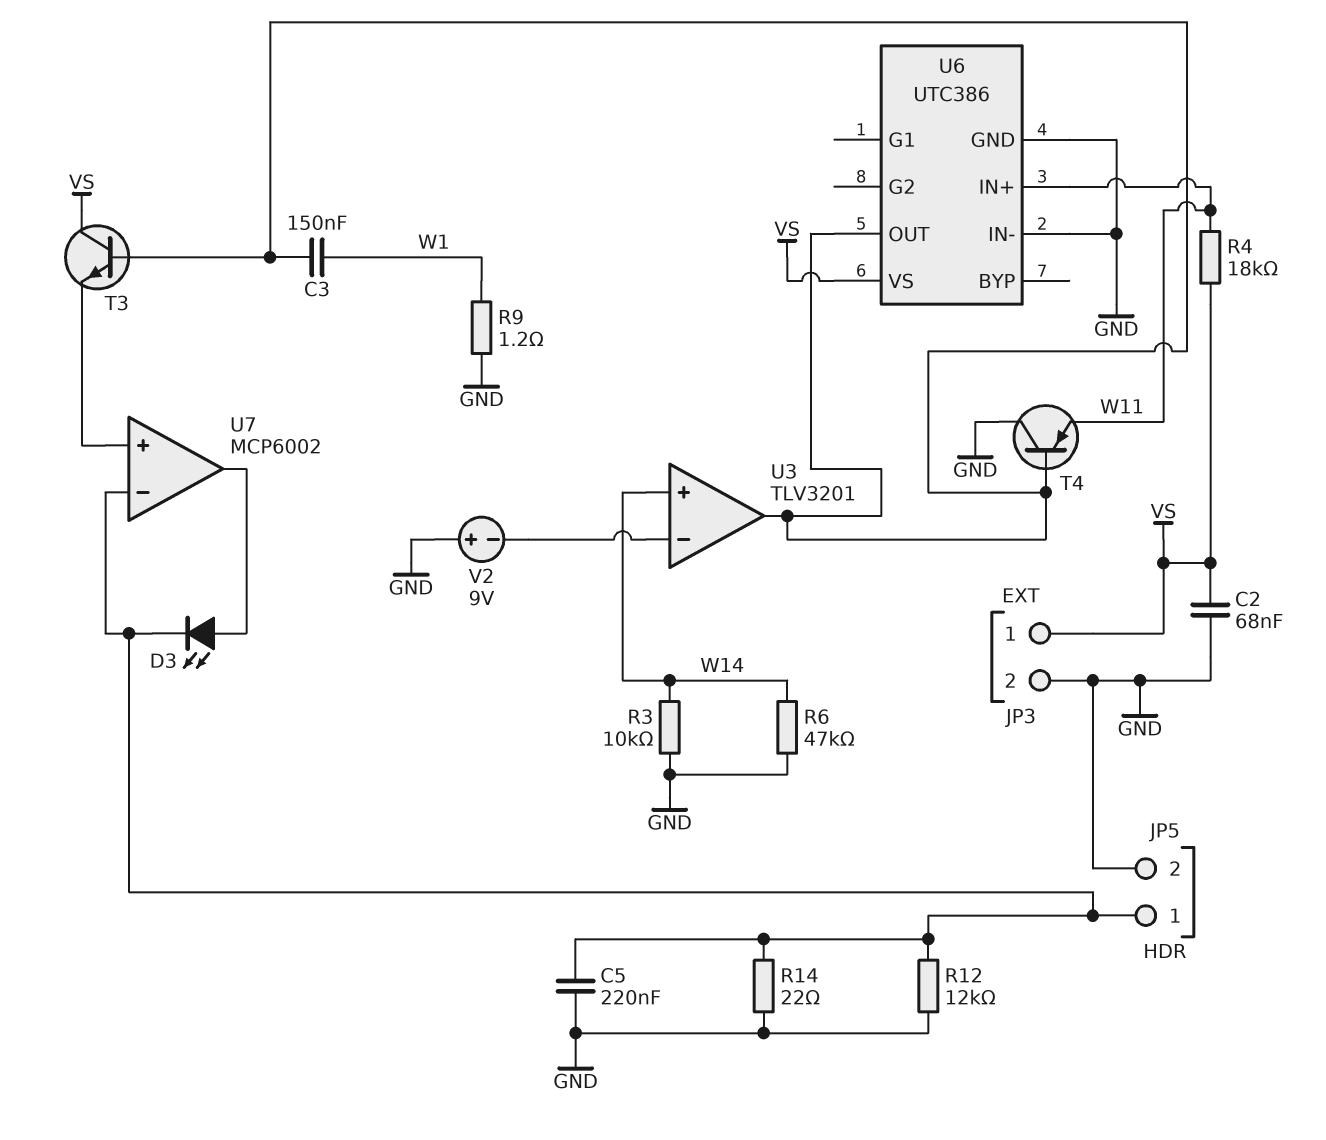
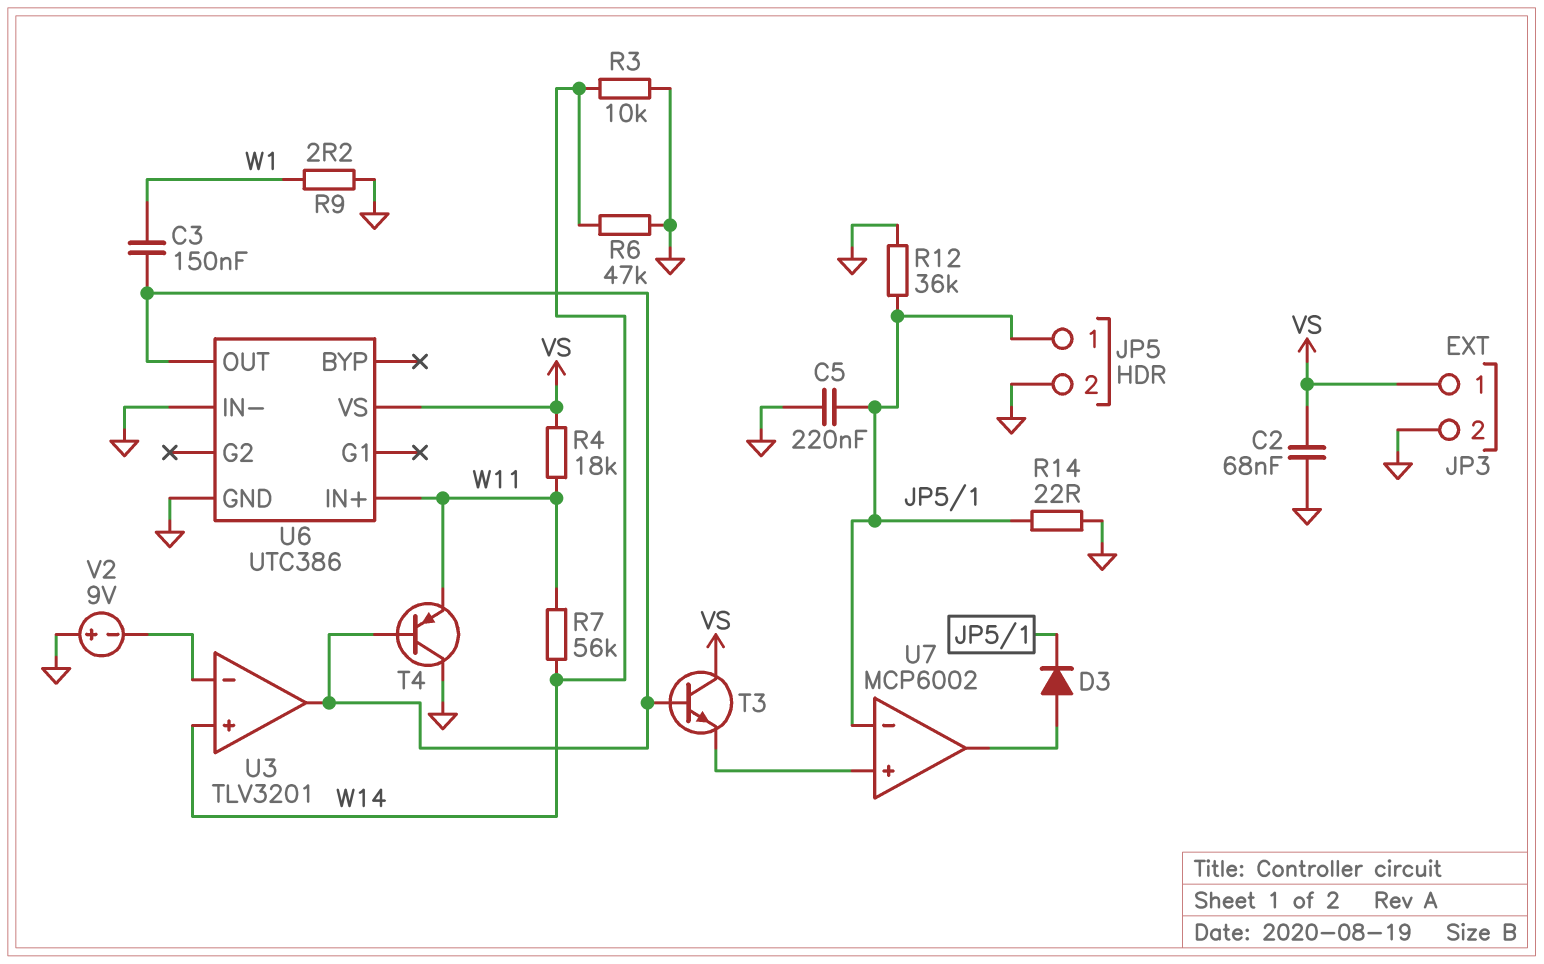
D3: LED (A U7/out, K JP5/1) -> diode (A U7/out, K JP5/1)
R7: none -> 56k (W11, W14)
R9: 1.2 (GND, W1) -> 2.2 (GND, W1)
R12: 12k (GND, JP5/1) -> 36k (GND, JP5/1)

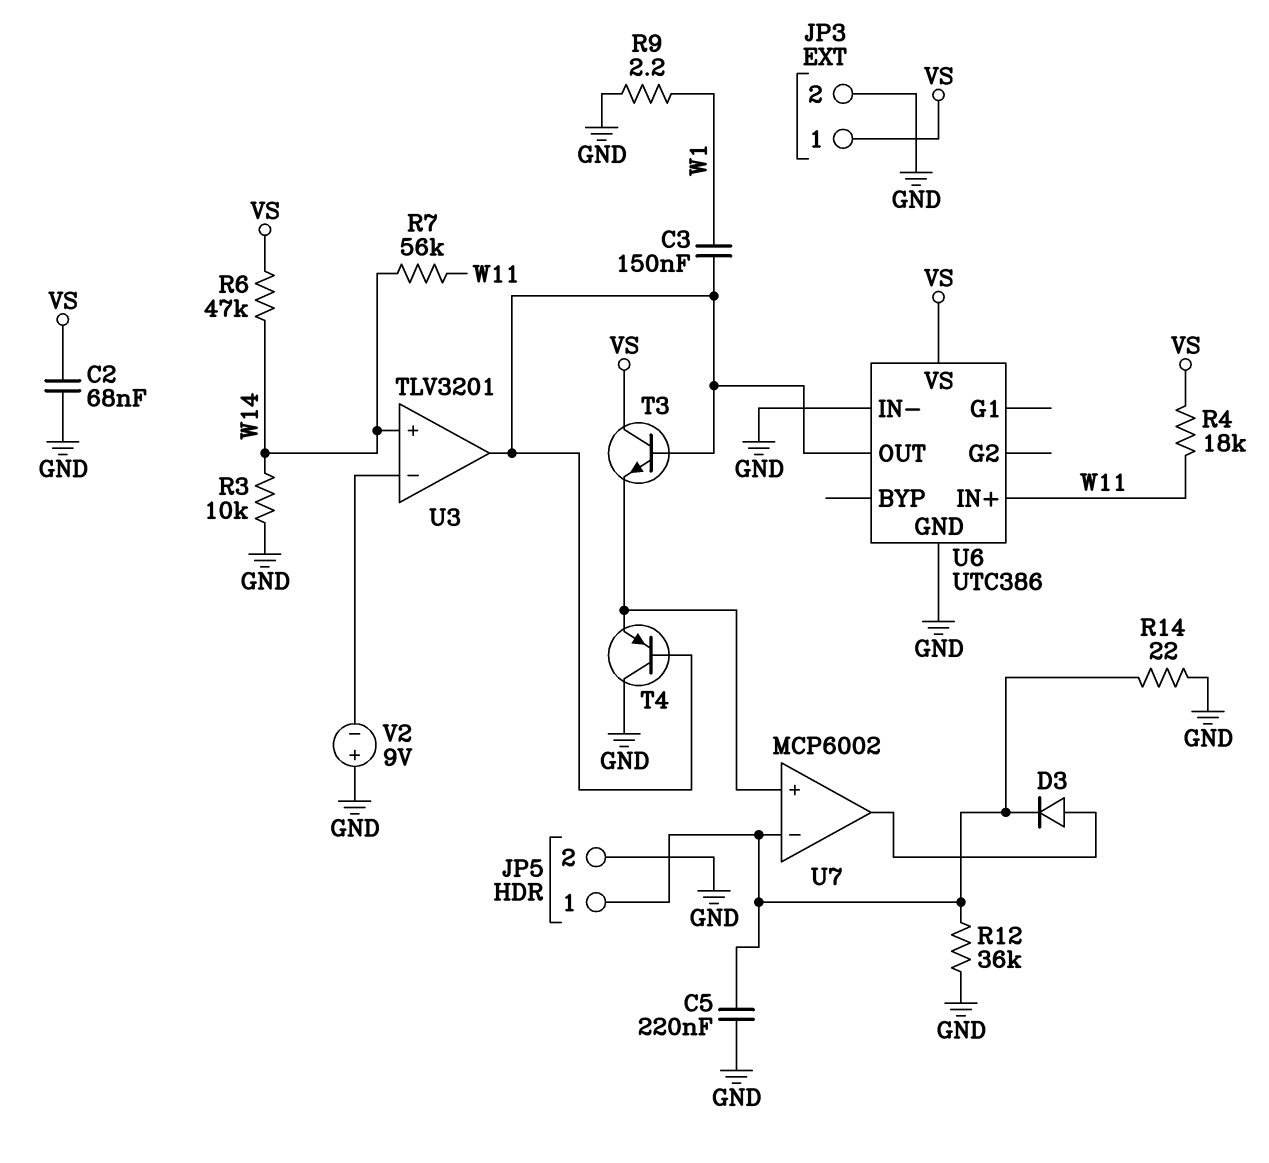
R6: 47k (GND, W14) -> 47k (VS, W14)
T4: PNP (B U3/out, C GND, E W11) -> PNP (B U3/out, C GND, E U7/in+)

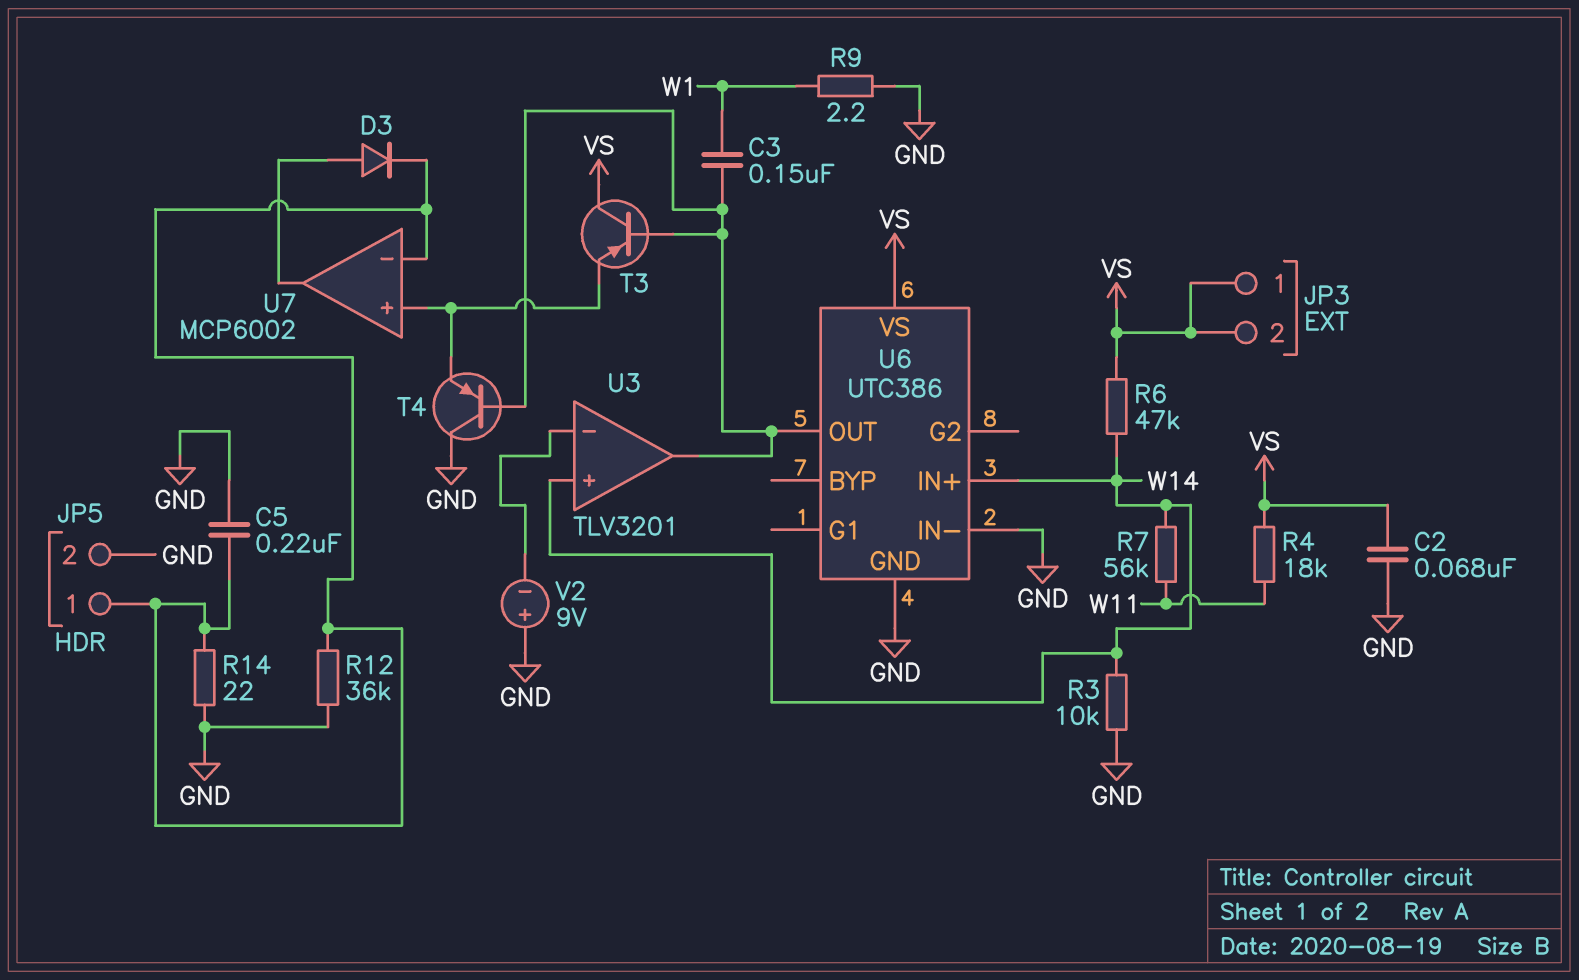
JP3 pin 2: GND -> VS
T3: NPN (B U3/out, C VS, E U7/in+) -> PNP (B U3/out, C VS, E U7/in+)
U6 pin IN+: W11 -> W14

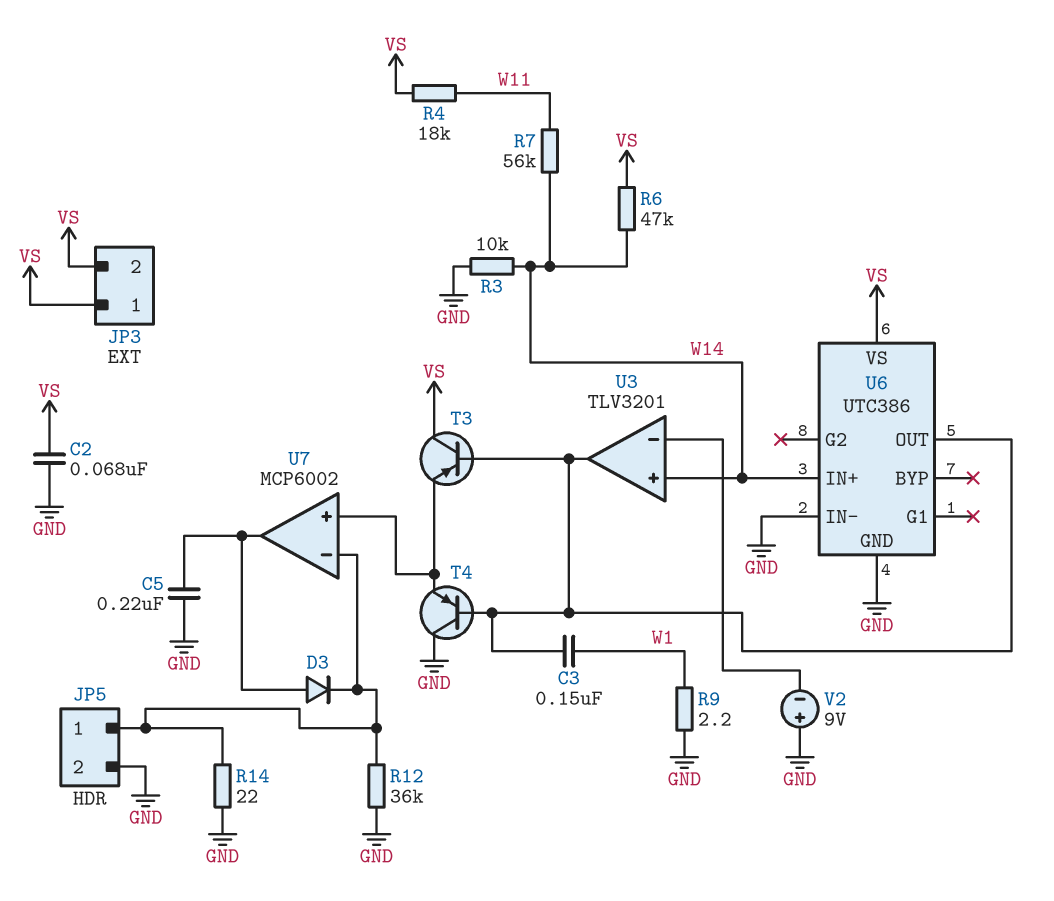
C5: 220nF (GND, JP5/1) -> 220nF (GND, U7/out)

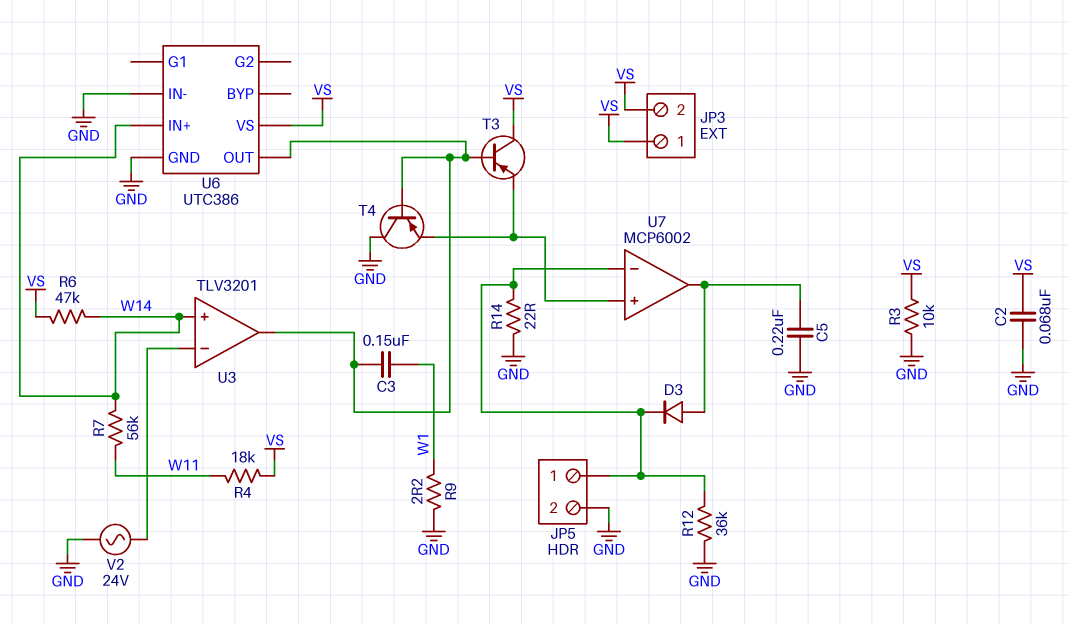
R3: 10k (GND, W14) -> 10k (GND, VS)
V2: 9V (plus GND, minus U3/in-) -> AC 24V (GND, U3/in-)

